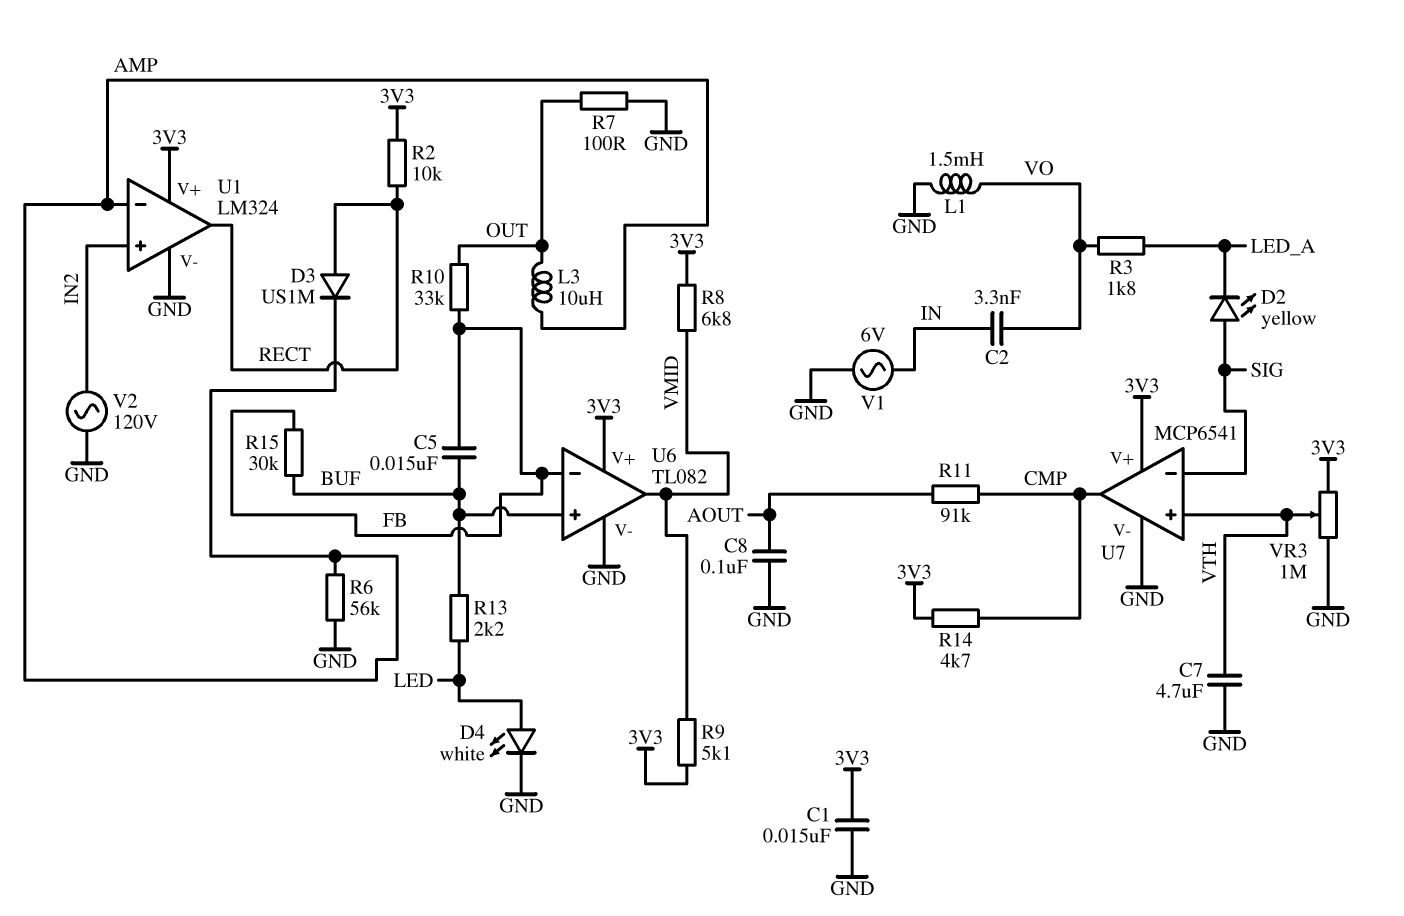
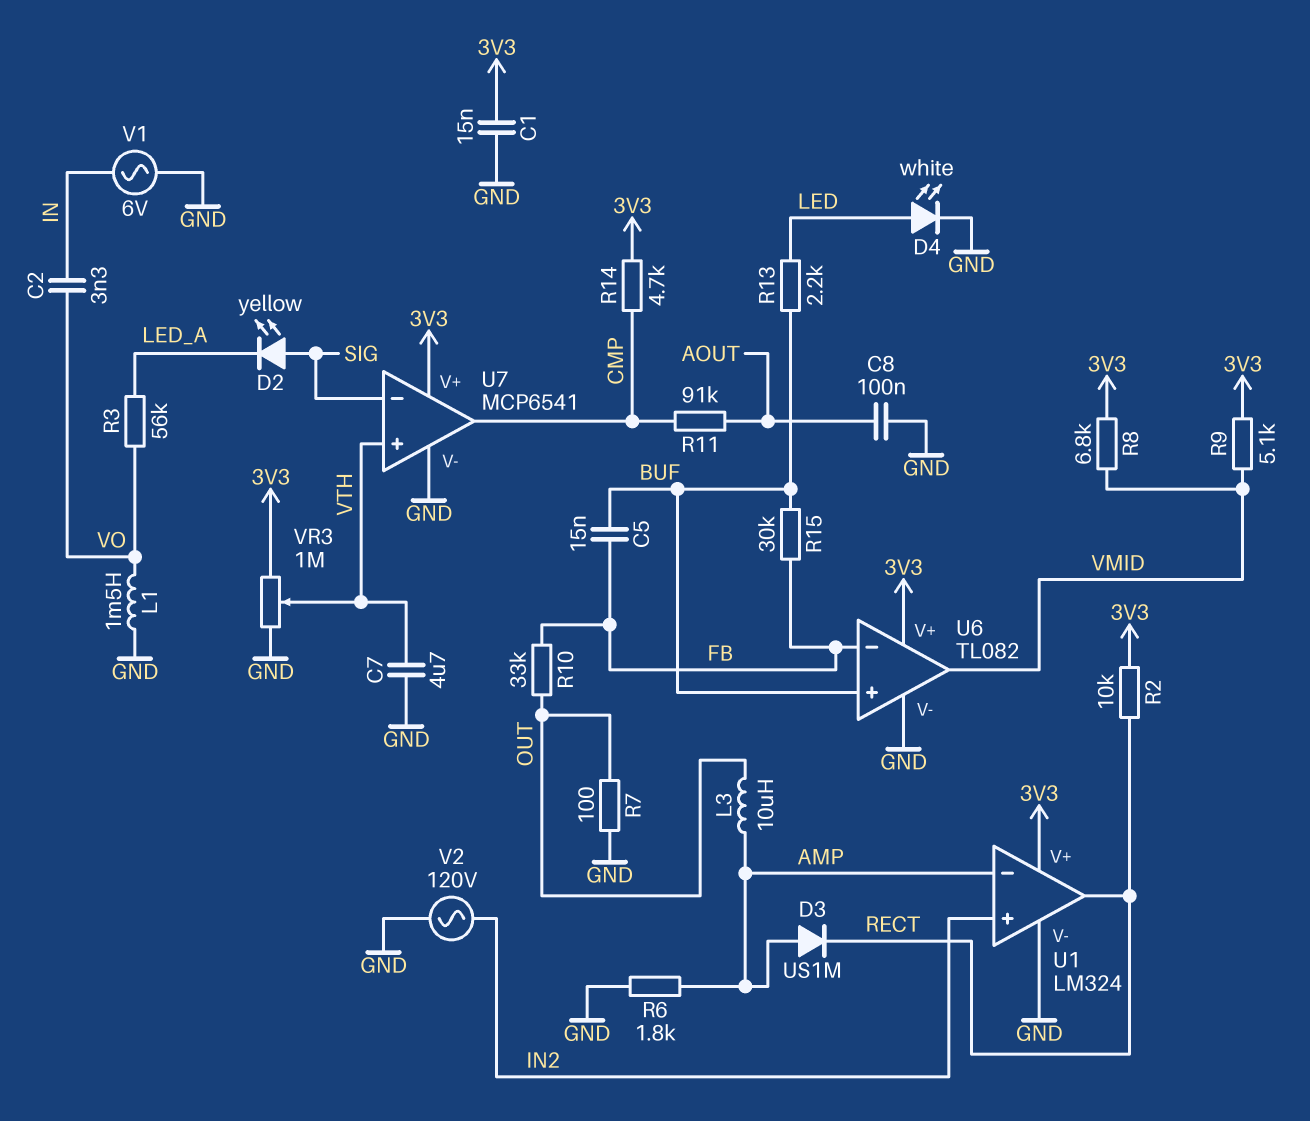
D3: diode US1M (A RECT, K AMP) -> diode US1M (A AMP, K RECT)
R3: 1.8k (LED_A, VO) -> 56k (LED_A, VO)
R6: 56k (AMP, GND) -> 1.8k (AMP, GND)

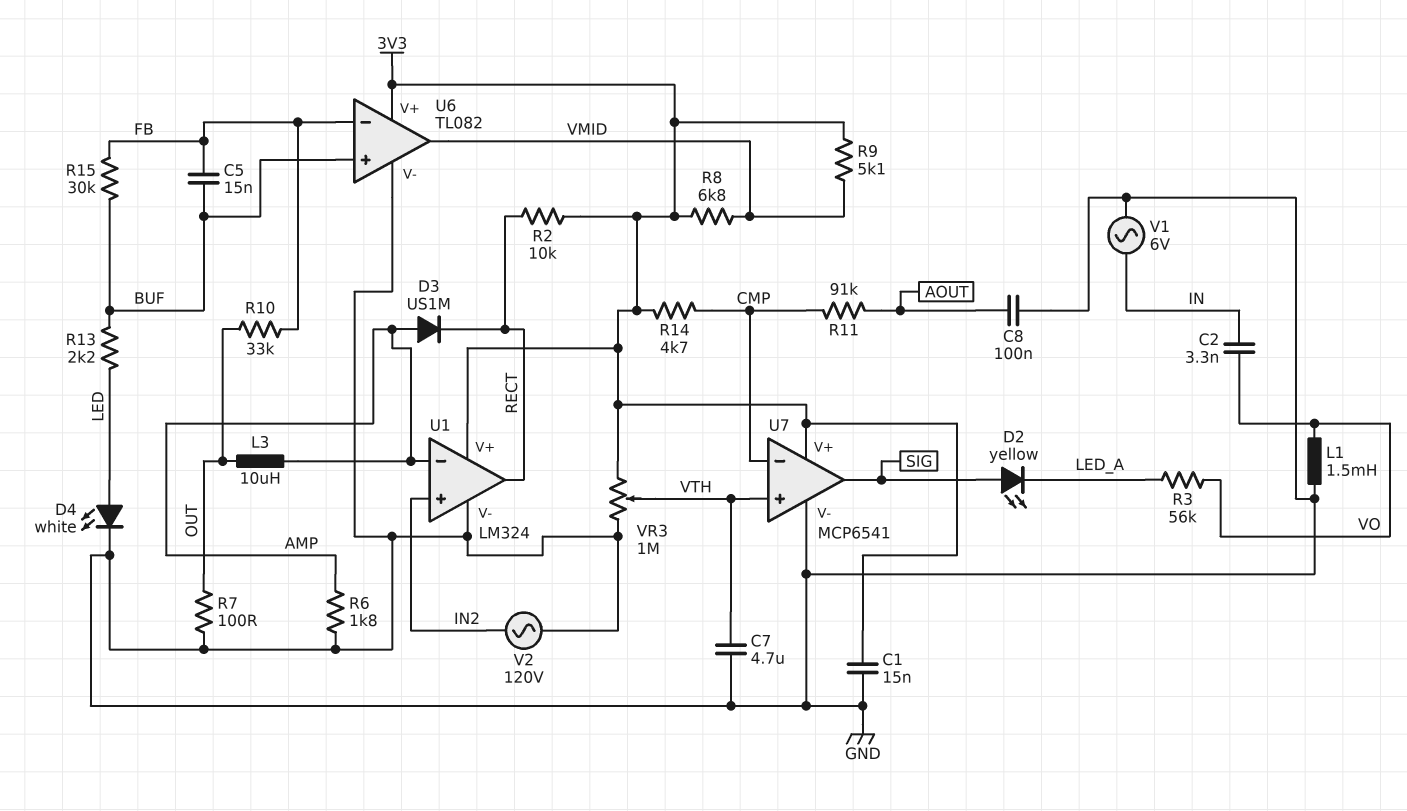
U7 pin in-: SIG -> CMP
U7 pin out: CMP -> SIG

